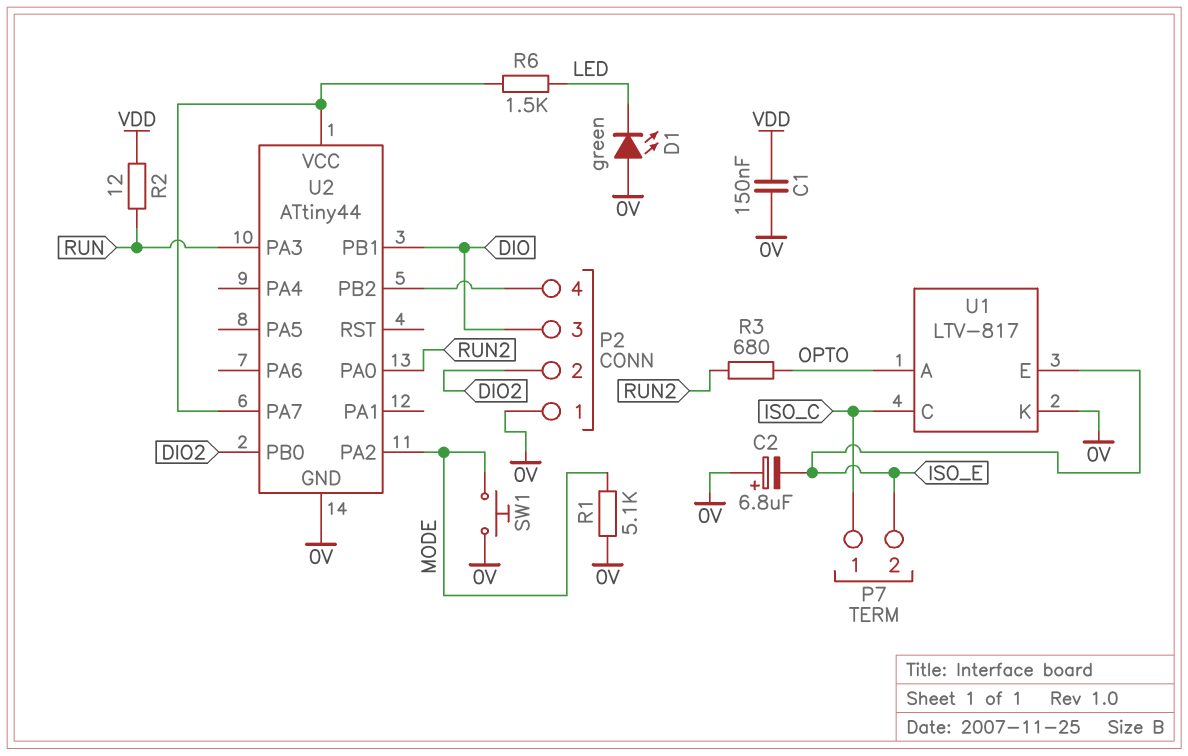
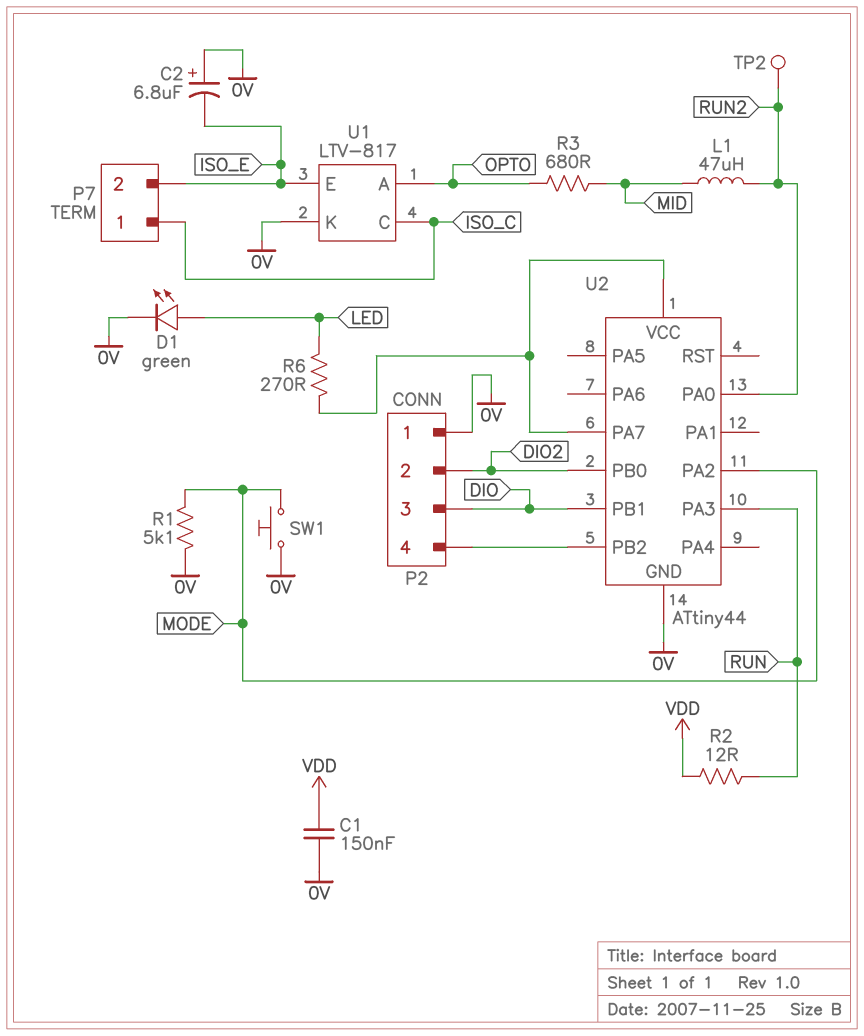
D1: LED green (A 0V, K LED) -> LED green (A LED, K 0V)
L1: none -> 47uH (MID, RUN2)
R3: 680 (OPTO, RUN2) -> 680 (MID, OPTO)
R6: 1.5k (LED, U2/PA7) -> 270 (LED, U2/PA7)
TP2: none -> test point (RUN2)

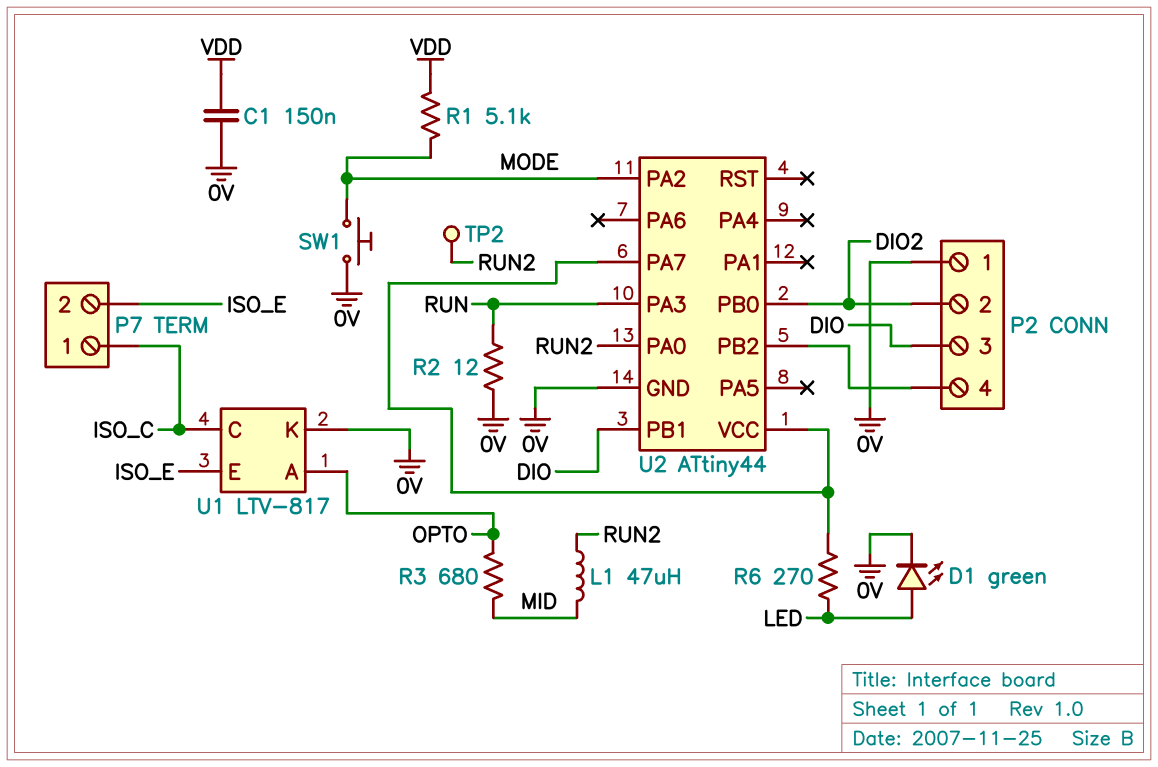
C2: 6.8uF (plus 0V, minus ISO_E) -> none
R1: 5.1k (0V, MODE) -> 5.1k (MODE, VDD)
R2: 12 (RUN, VDD) -> 12 (0V, RUN)

